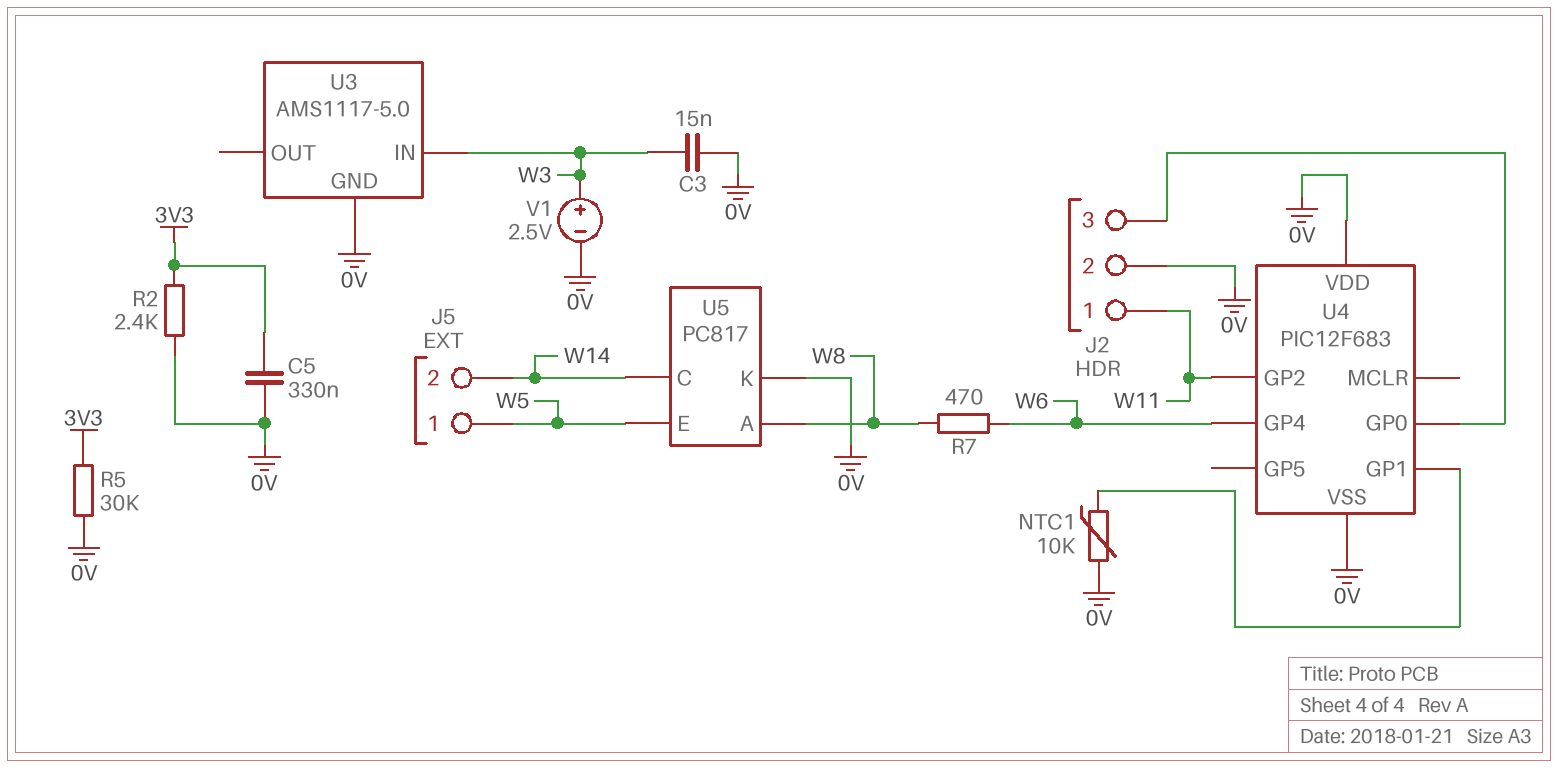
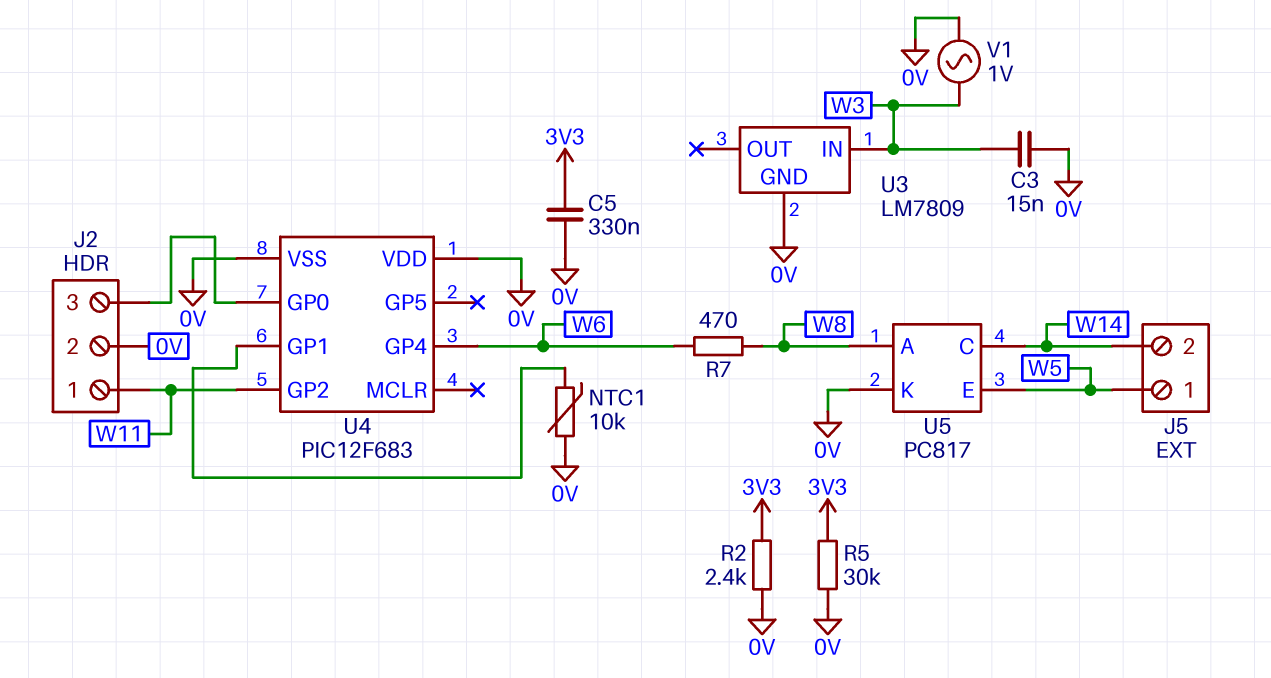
U3: AMS1117-5.0 -> LM7809
V1: 2.5V (plus W3, minus 0V) -> AC 1V (0V, W3)

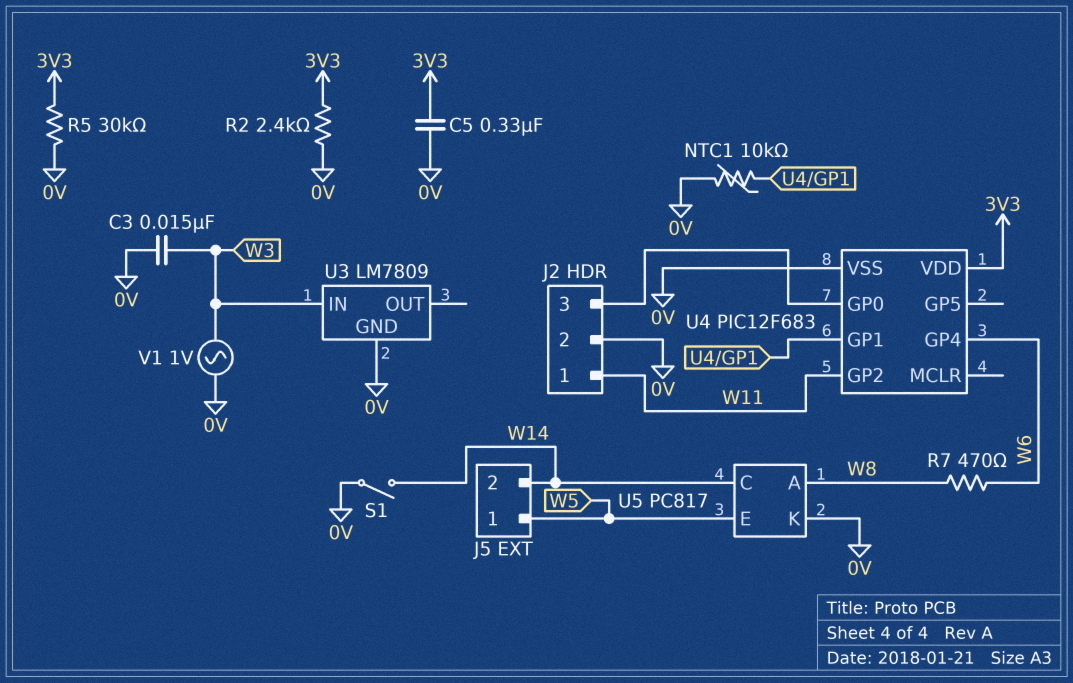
S1: none -> switch (0V, W14)
U4 pin VDD: 0V -> 3V3

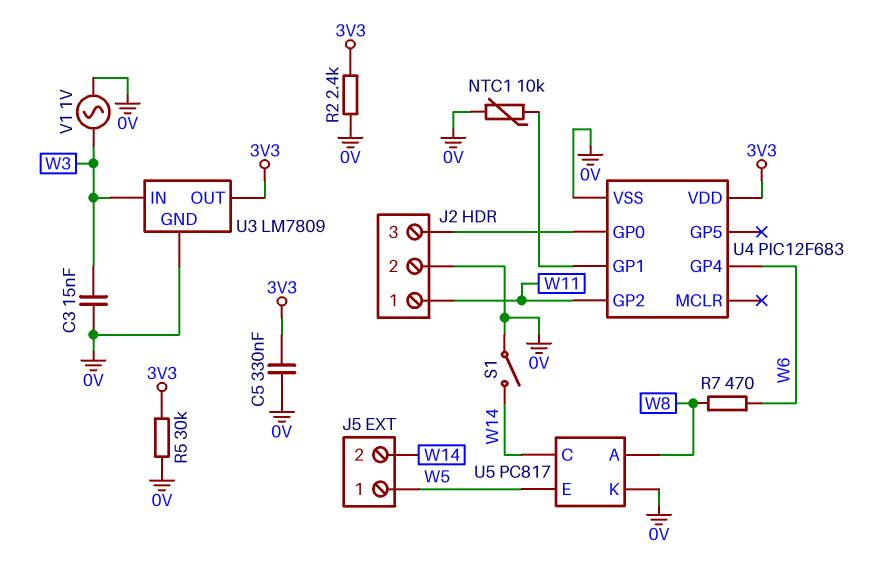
U3 pin OUT: none -> 3V3

